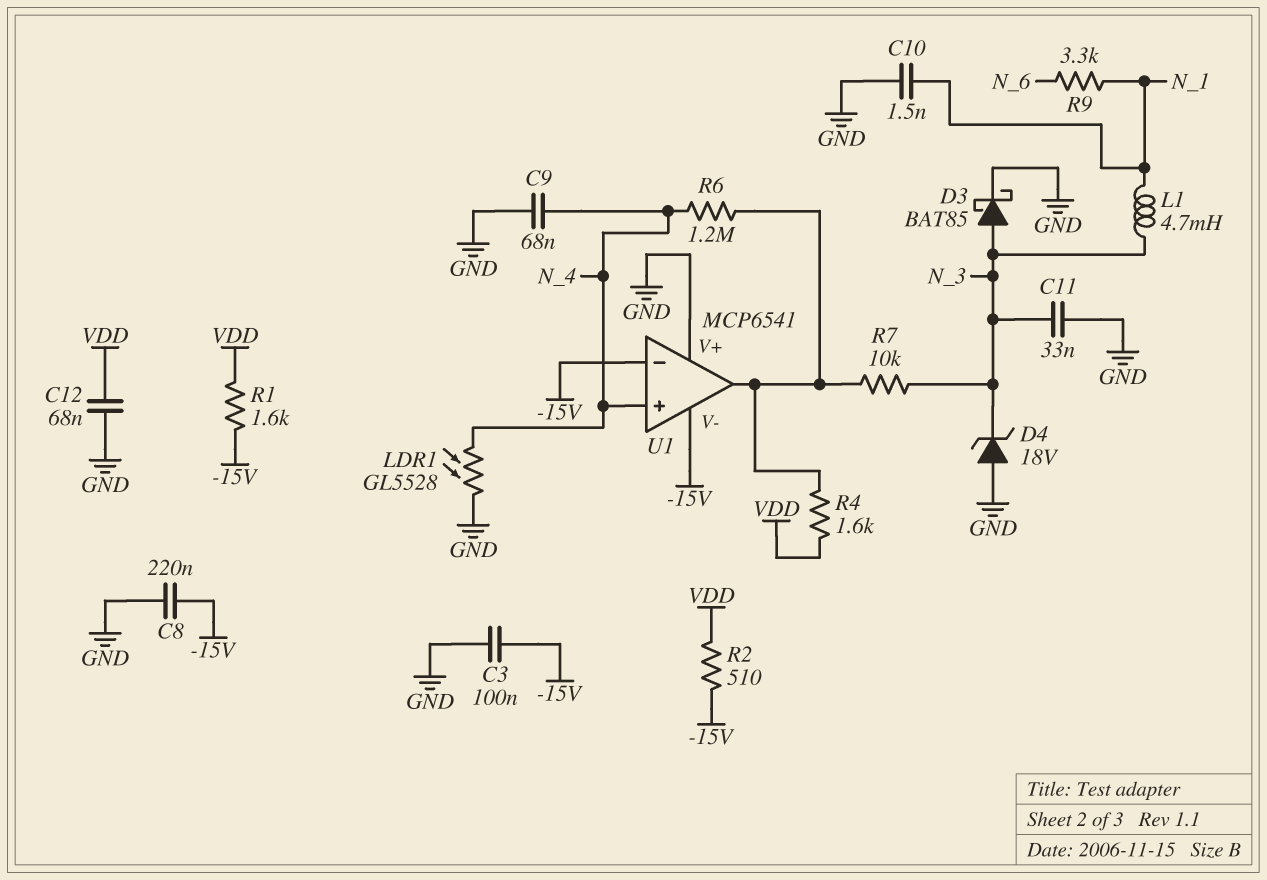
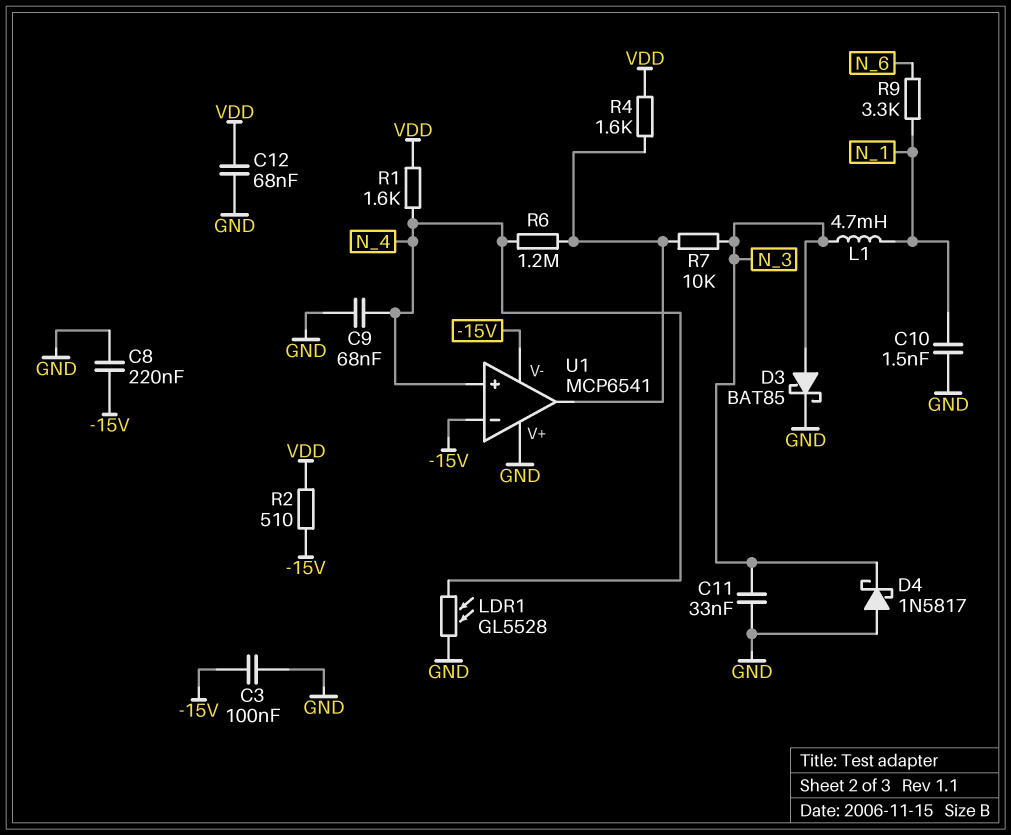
D4: zener 18V (A GND, K N_3) -> schottky 1N5817 (A GND, K N_3)
R1: 1.6k (-15V, VDD) -> 1.6k (N_4, VDD)

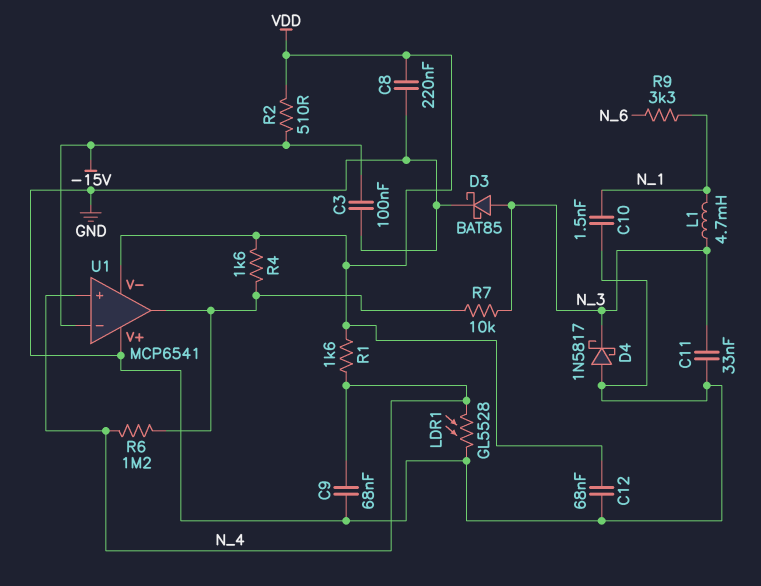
C8: 220nF (-15V, GND) -> 220nF (GND, VDD)
U1 pin V-: -15V -> VDD

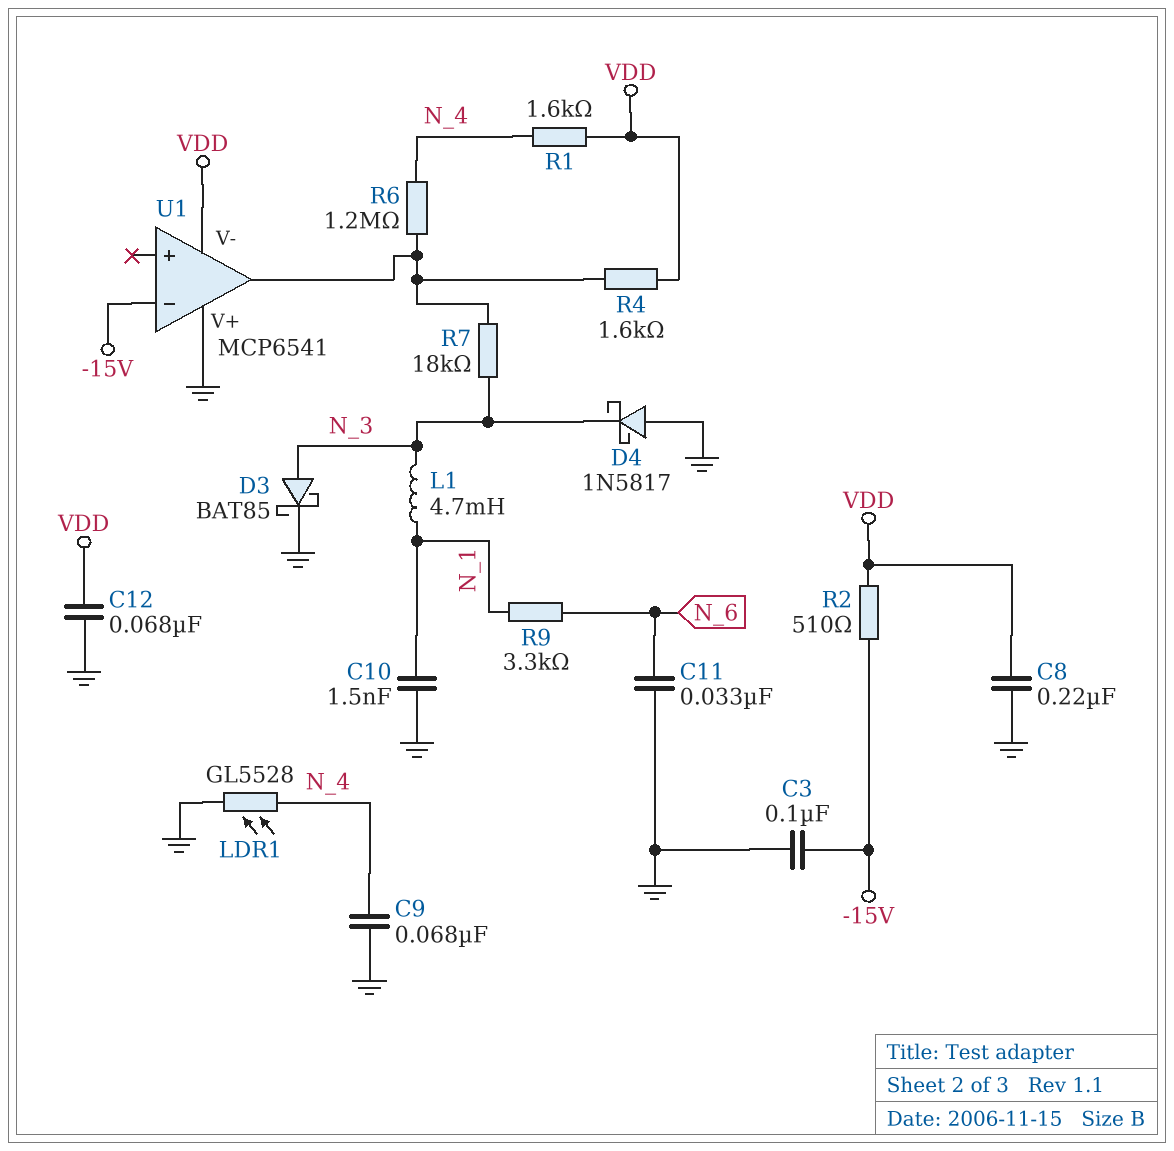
C11: 33nF (GND, N_3) -> 33nF (GND, N_6)
R7: 10k (N_3, U1/out) -> 18k (N_3, U1/out)
U1 pin in+: N_4 -> none

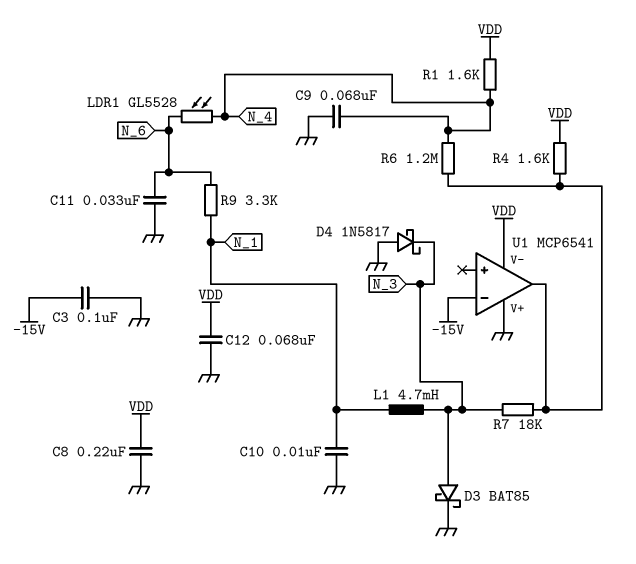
C10: 1.5nF (GND, N_1) -> 10nF (GND, N_1)
LDR1: GL5528 (GND, N_4) -> GL5528 (N_4, N_6)
R2: 510 (-15V, VDD) -> none

